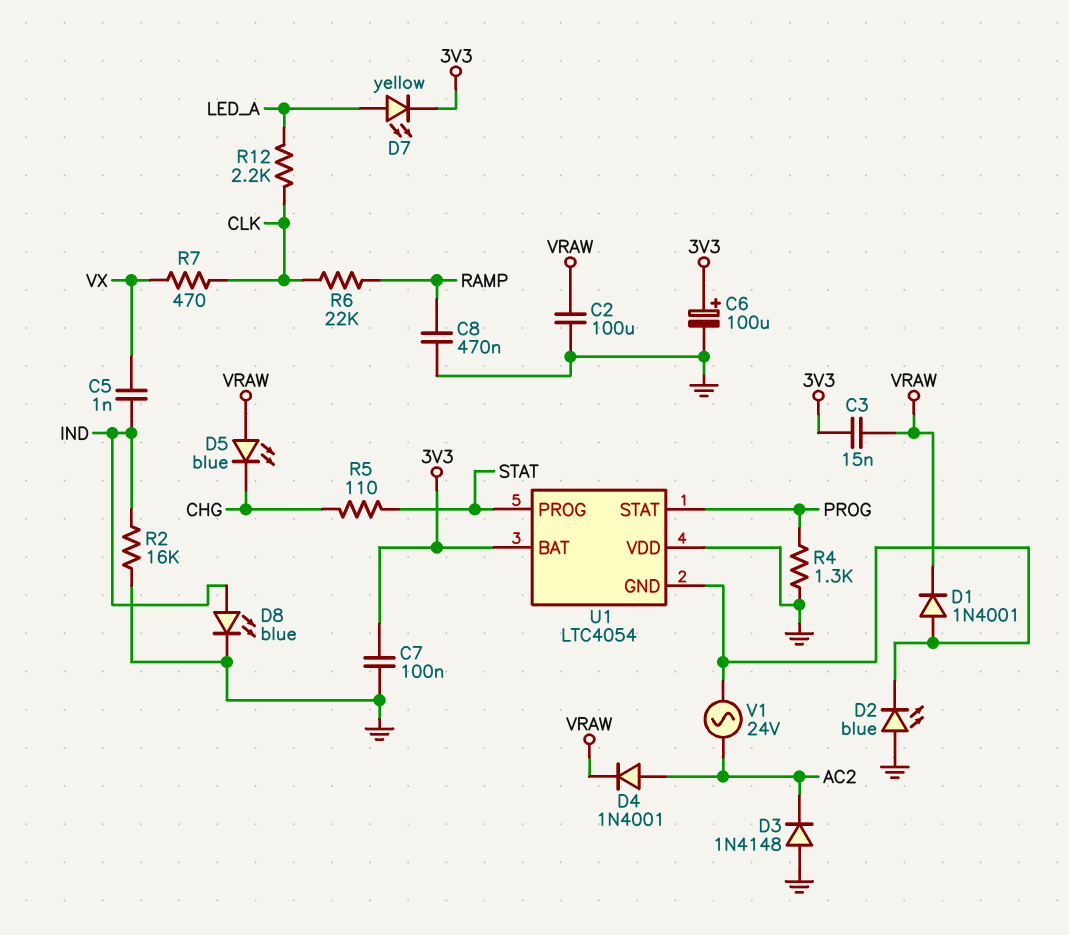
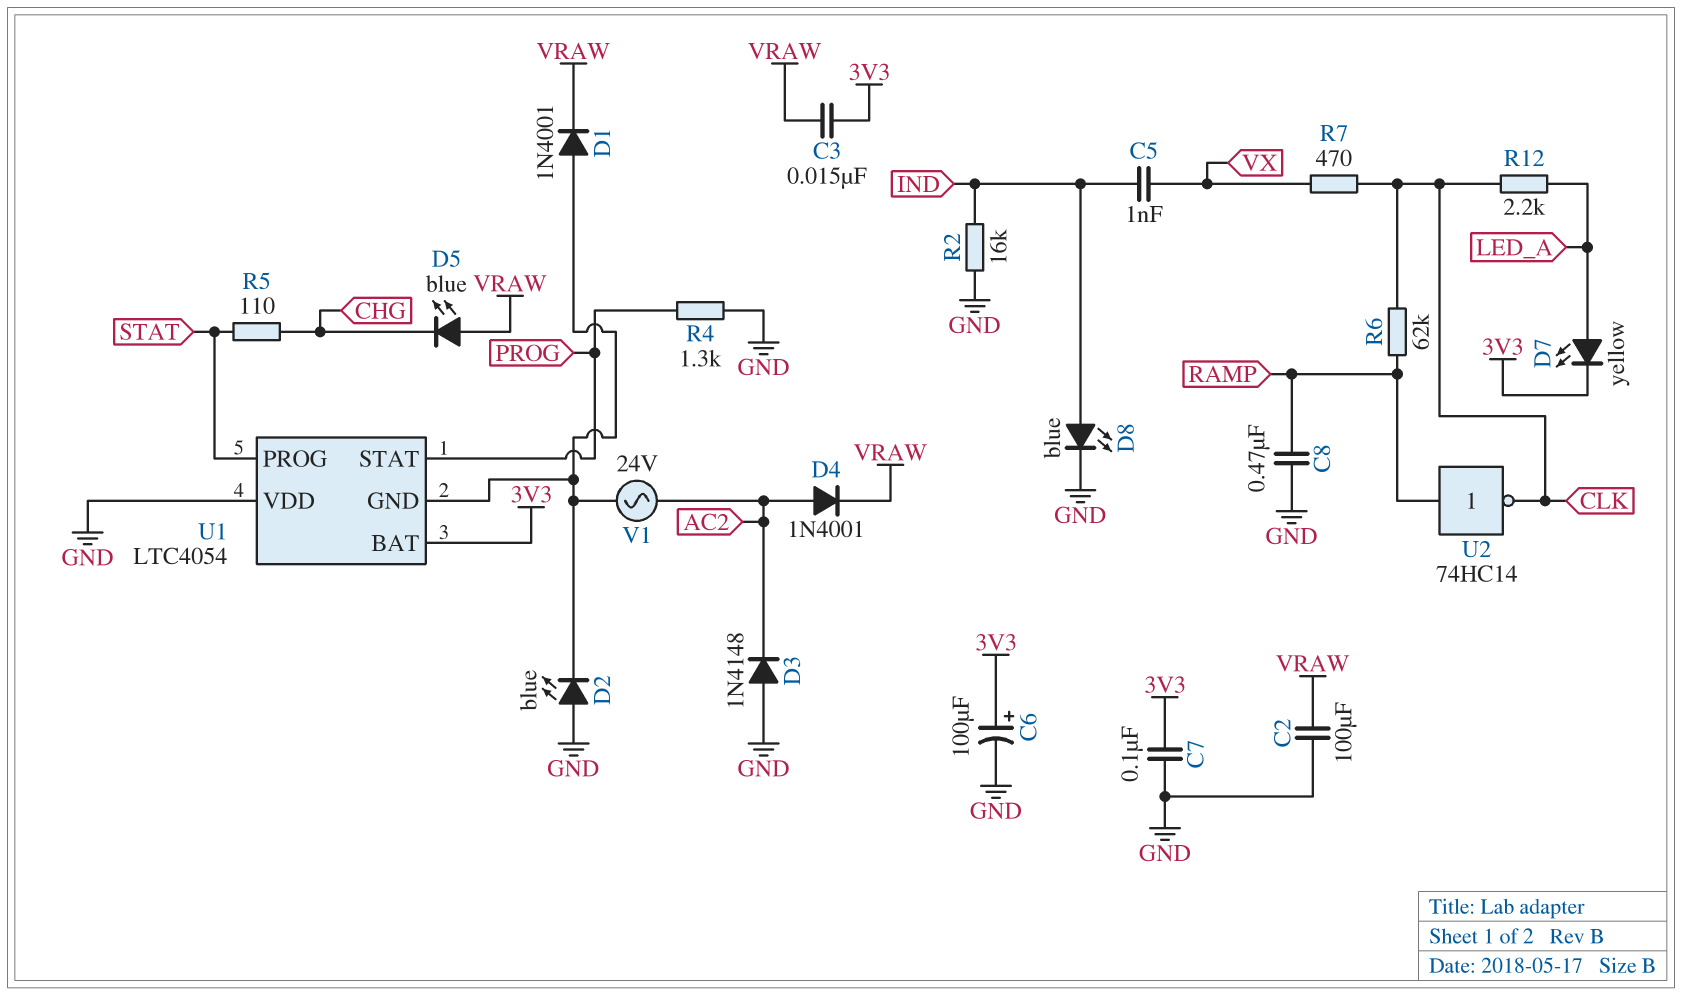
R6: 22k (CLK, RAMP) -> 62k (CLK, RAMP)
U2: none -> NOT 74HC14 (in RAMP, out CLK)

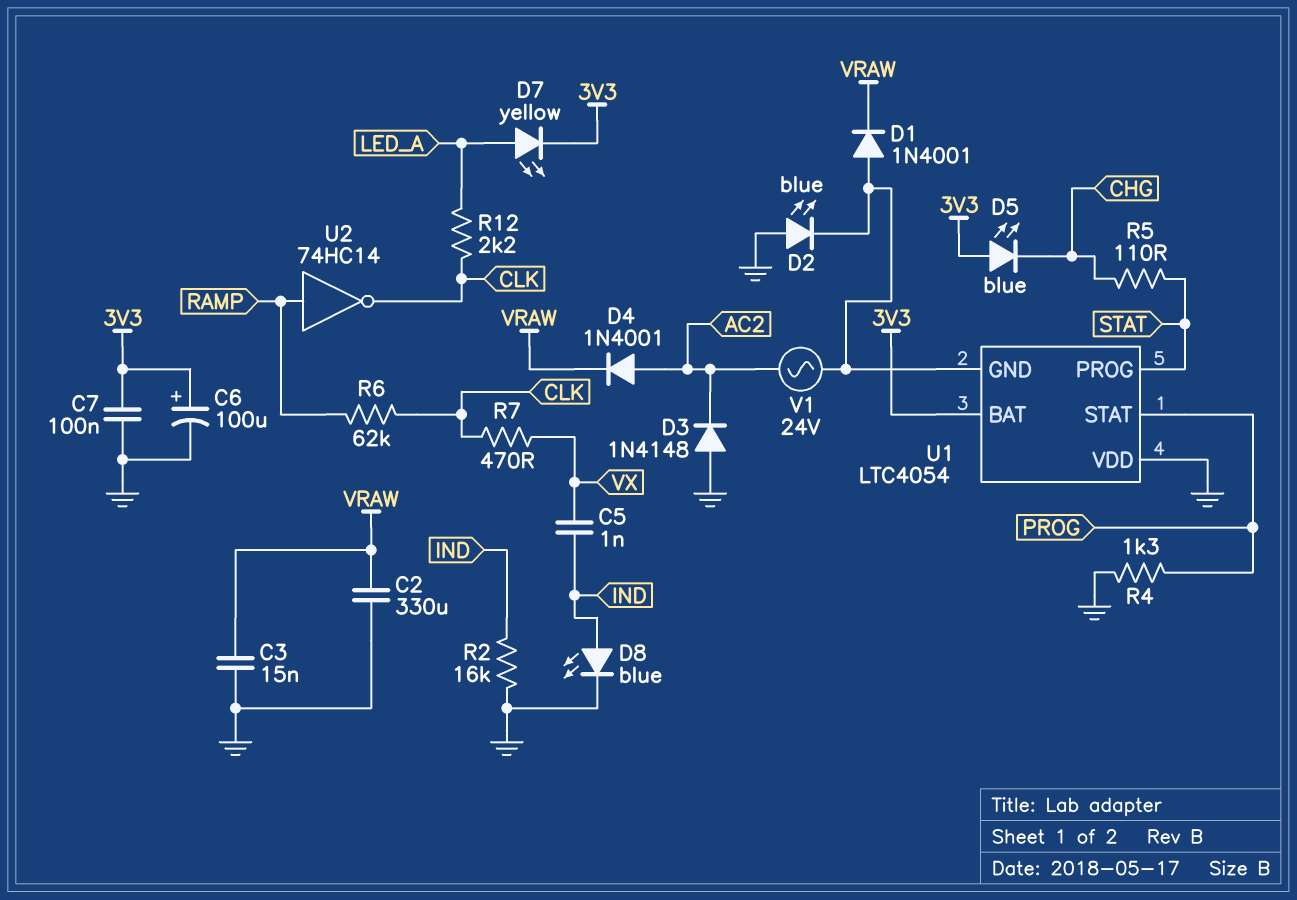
C2: 100uF (GND, VRAW) -> 330uF (GND, VRAW)
C3: 15nF (3V3, VRAW) -> 15nF (GND, VRAW)
C8: 470nF (GND, RAMP) -> none
D5: LED blue (A VRAW, K CHG) -> LED blue (A 3V3, K CHG)

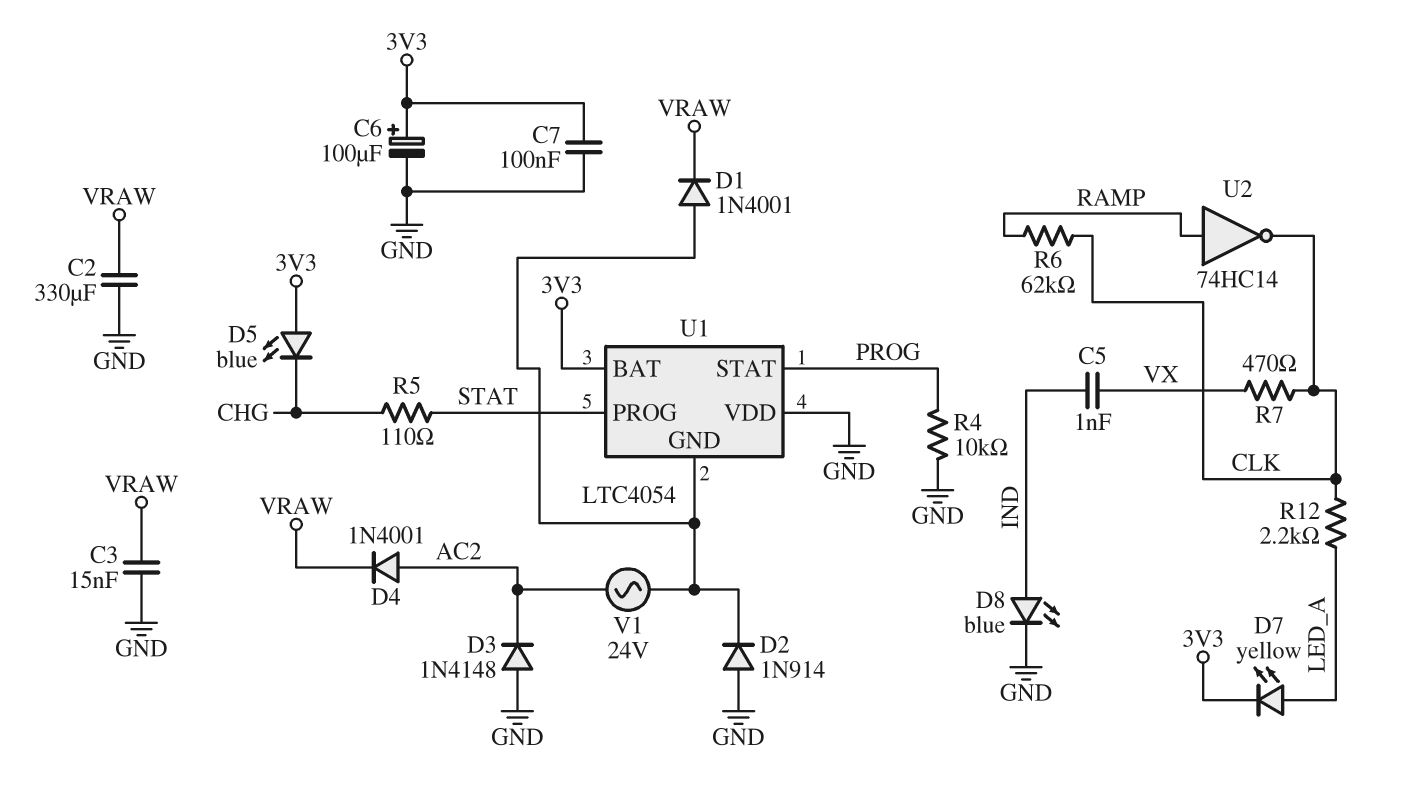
D2: LED blue (A GND, K U1/GND) -> diode 1N914 (A GND, K U1/GND)
R2: 16k (GND, IND) -> none
R4: 1.3k (GND, PROG) -> 10k (GND, PROG)

